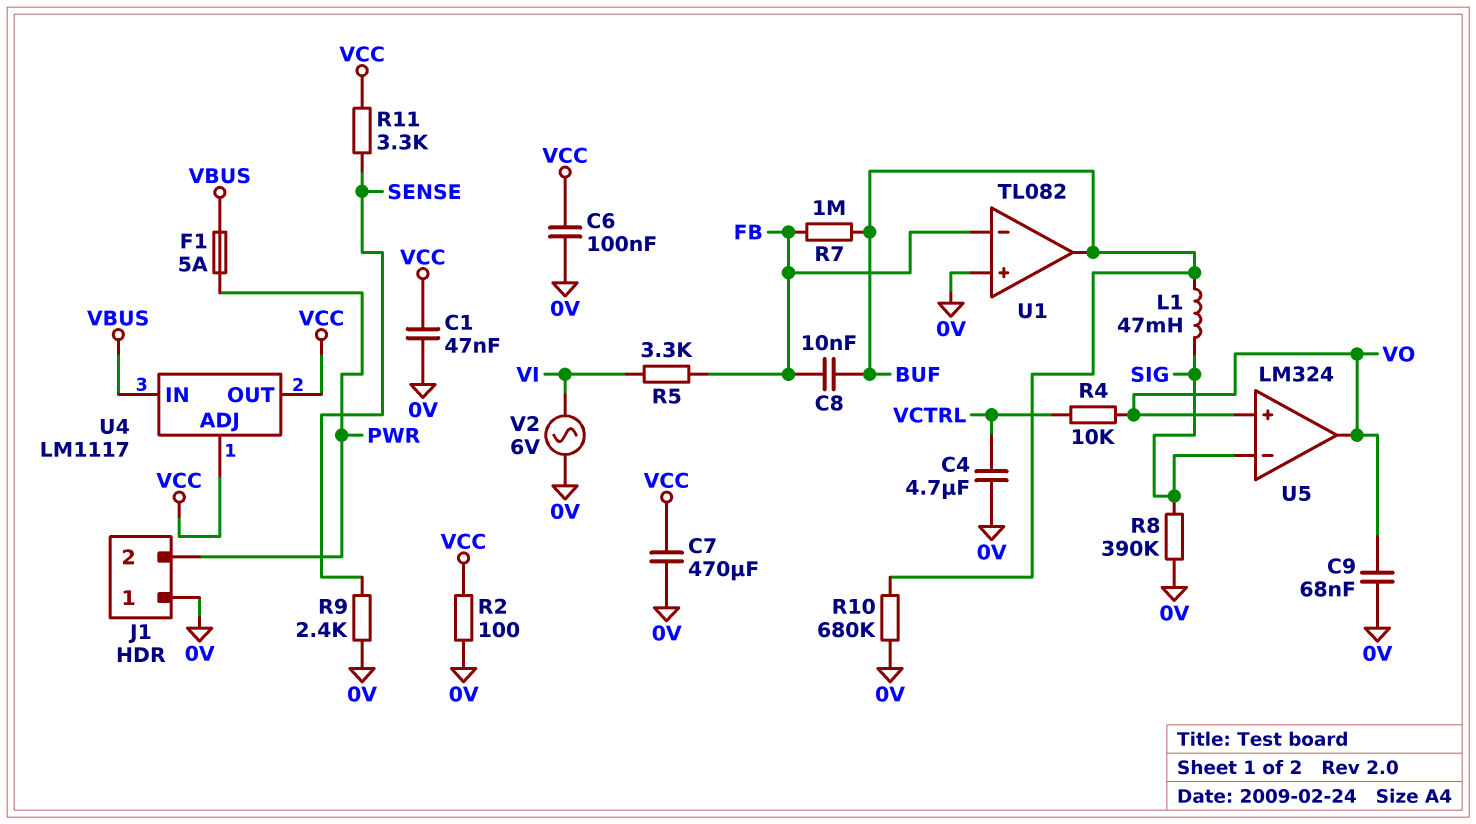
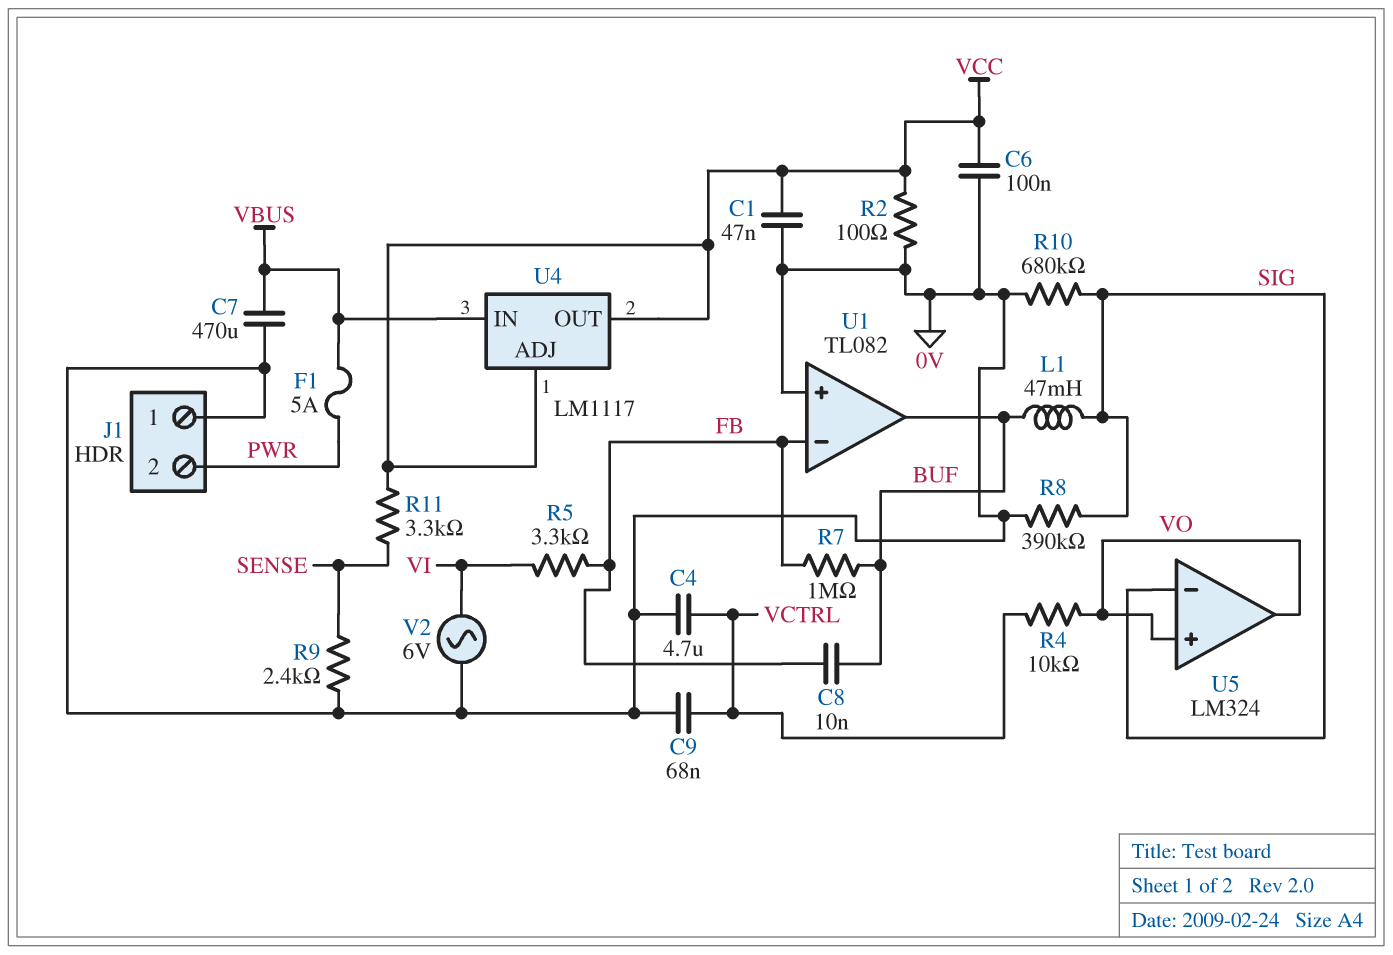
C7: 470uF (0V, VCC) -> 470uF (0V, VBUS)
C9: 68nF (0V, VO) -> 68nF (0V, VCTRL)
R10: 680k (0V, BUF) -> 680k (0V, SIG)

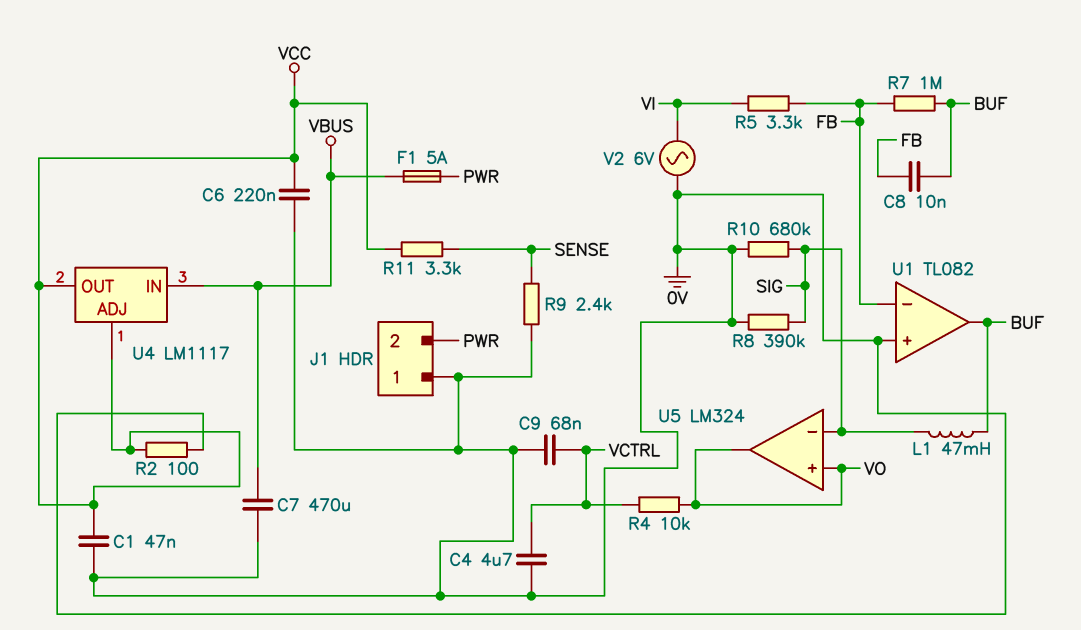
C6: 100nF (0V, VCC) -> 220nF (0V, VCC)

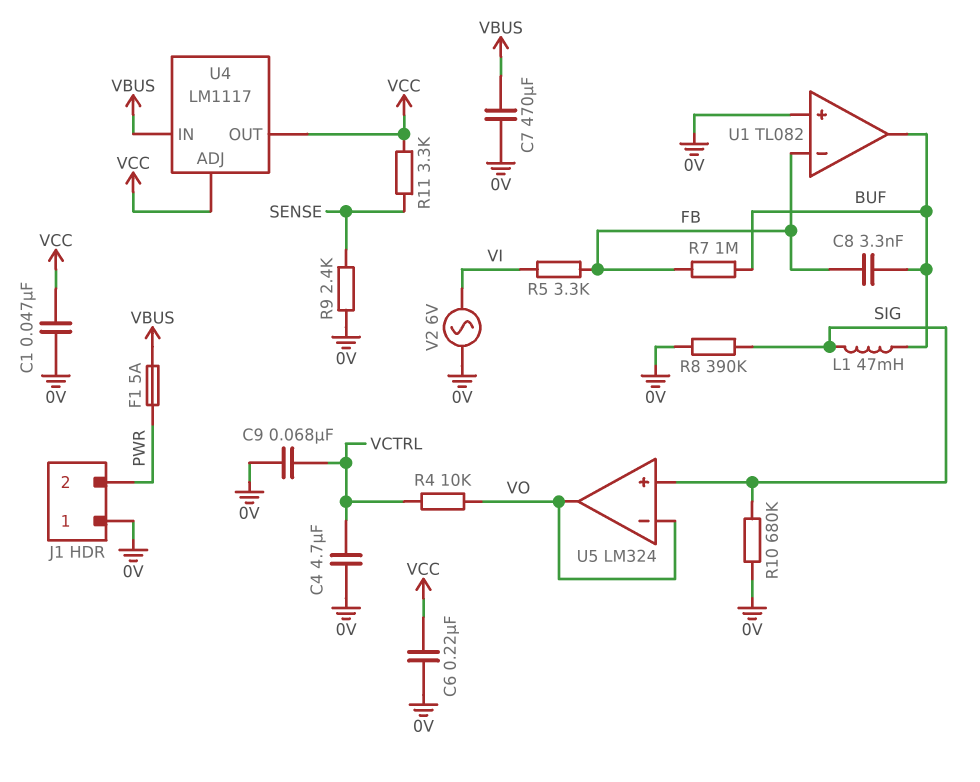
C8: 10nF (BUF, FB) -> 3.3nF (BUF, FB)
R2: 100 (0V, VCC) -> none
U5 pin in+: VO -> SIG
U5 pin in-: SIG -> VO

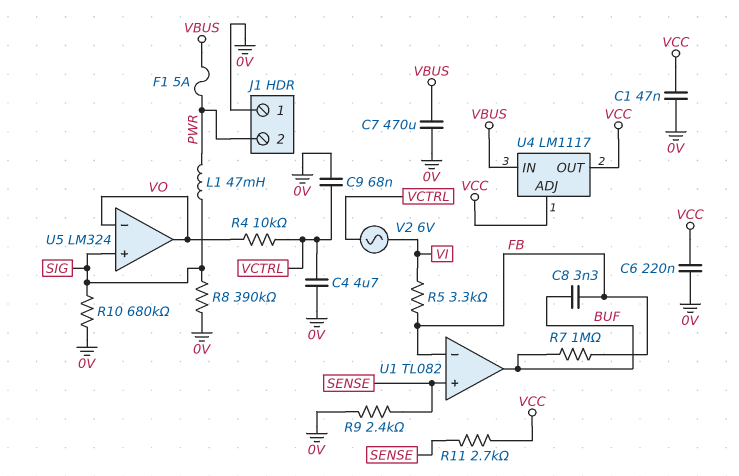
L1: 47mH (BUF, SIG) -> 47mH (PWR, SIG)
R11: 3.3k (SENSE, VCC) -> 2.7k (SENSE, VCC)
U1 pin in+: 0V -> SENSE
V2: AC 6V (0V, VI) -> AC 6V (VCTRL, VI)

